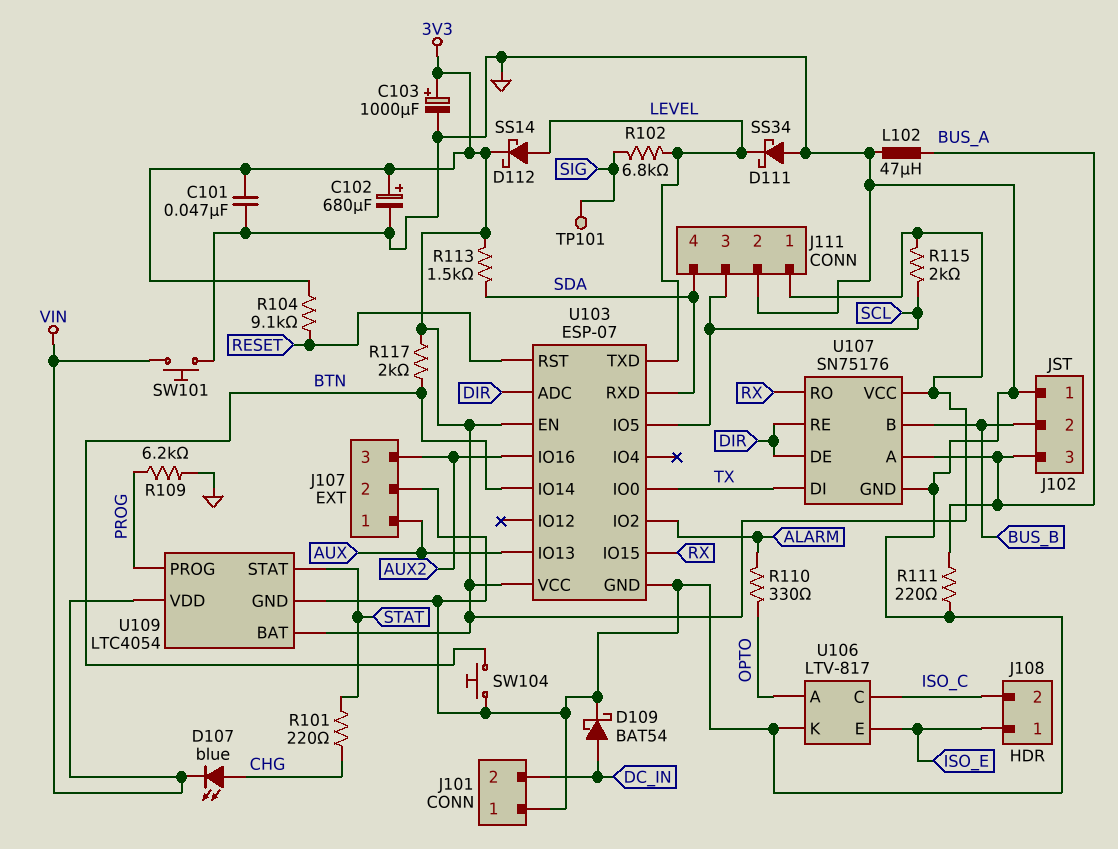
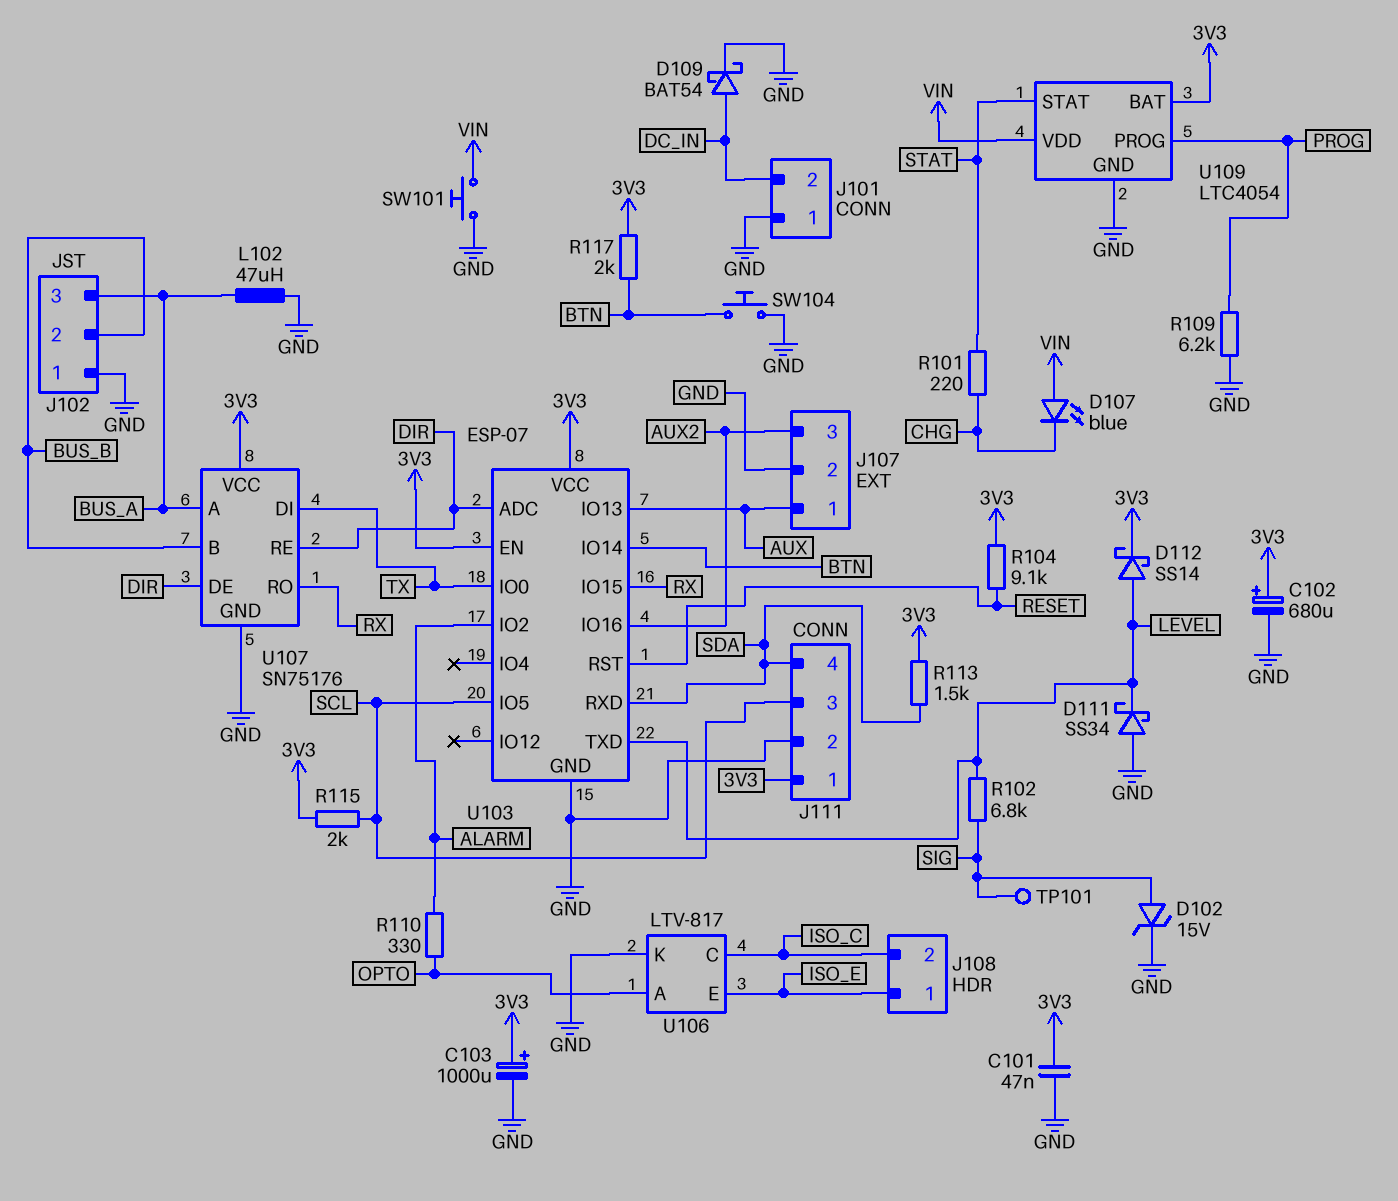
D102: none -> zener 15V (A SIG, K GND)
D107: LED blue (A CHG, K VIN) -> LED blue (A VIN, K CHG)
R111: 220 (BUS_A, GND) -> none

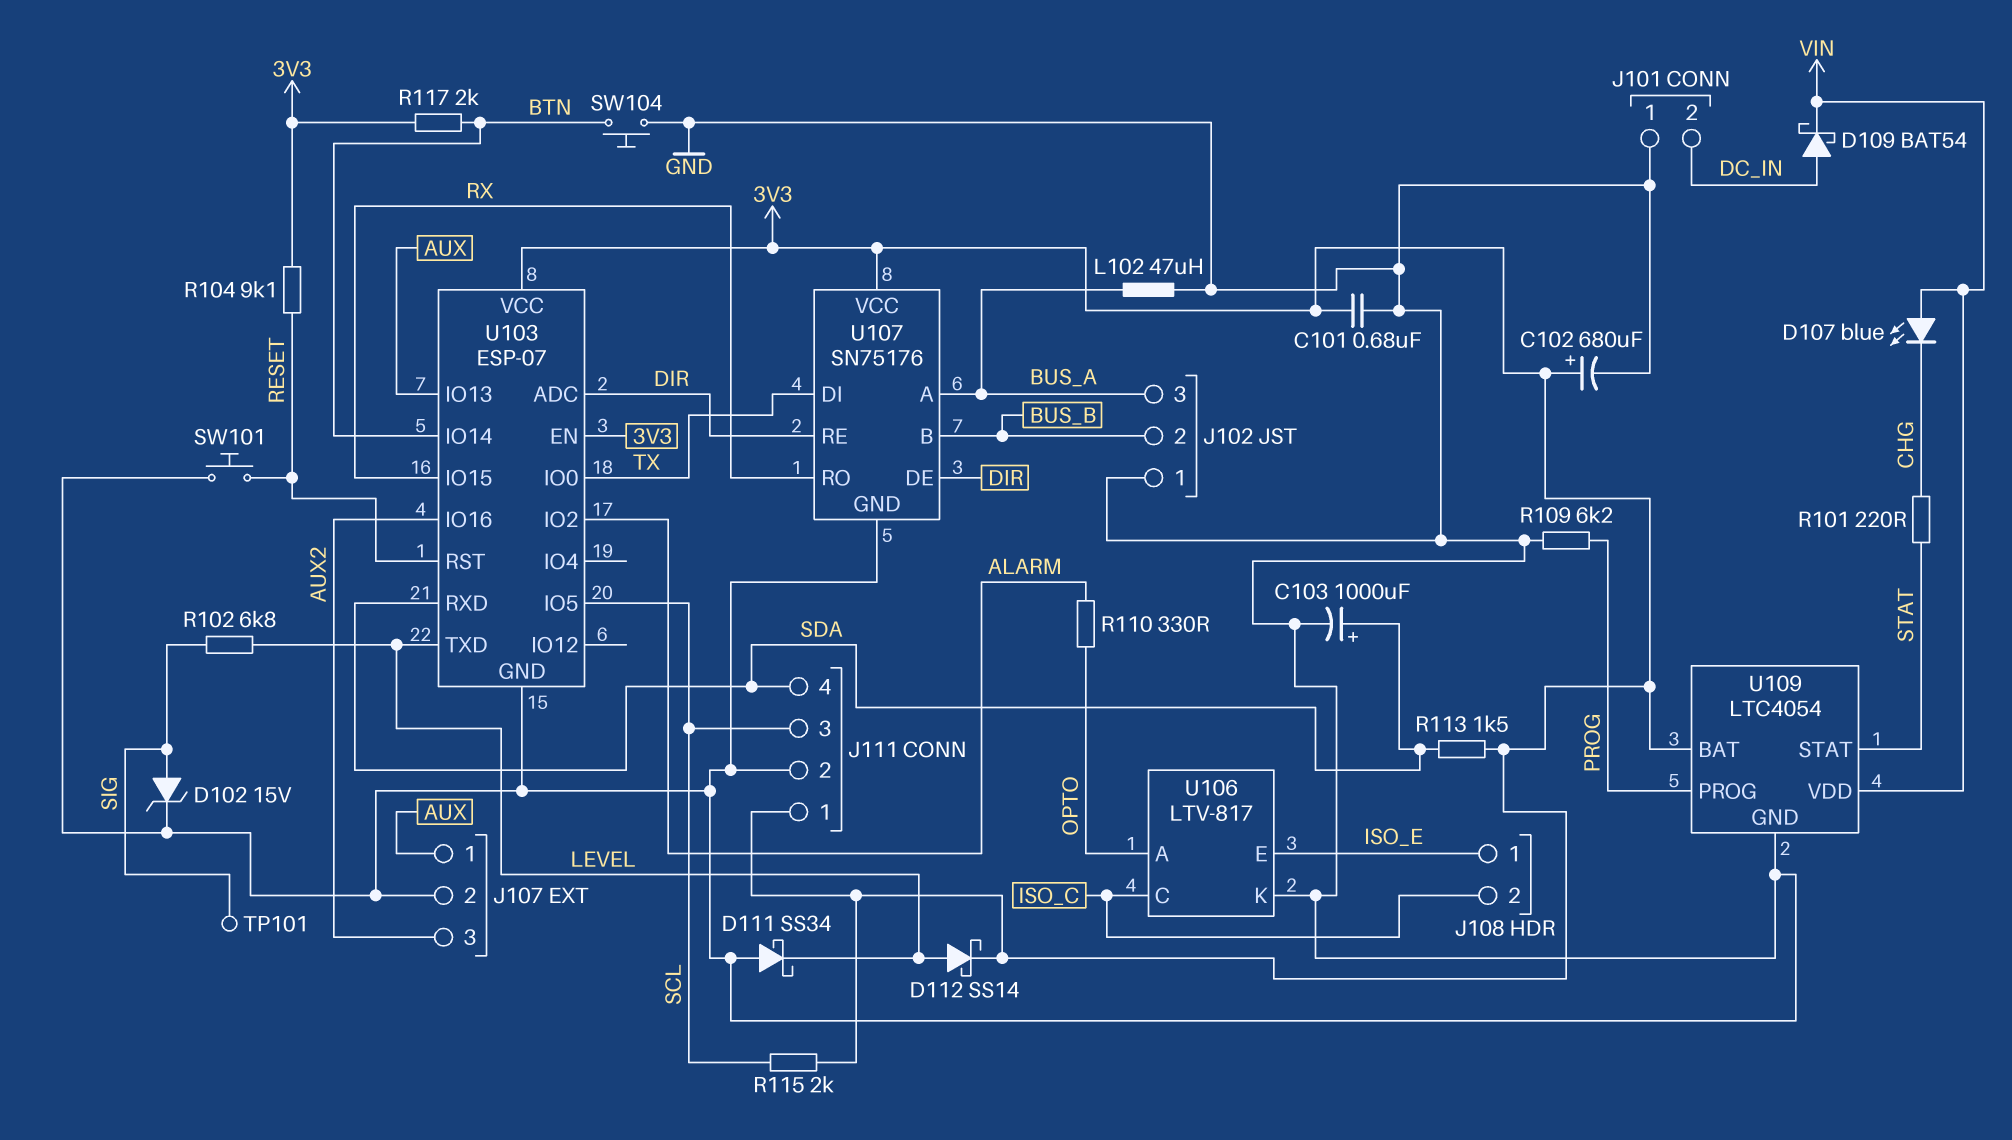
C101: 47nF (3V3, GND) -> 680nF (3V3, GND)
C103: 1000uF (plus 3V3, minus GND) -> 1000uF (plus SDA, minus GND)
D109: schottky BAT54 (A DC_IN, K GND) -> schottky BAT54 (A DC_IN, K VIN)
SW101: button (GND, VIN) -> button (GND, RESET)

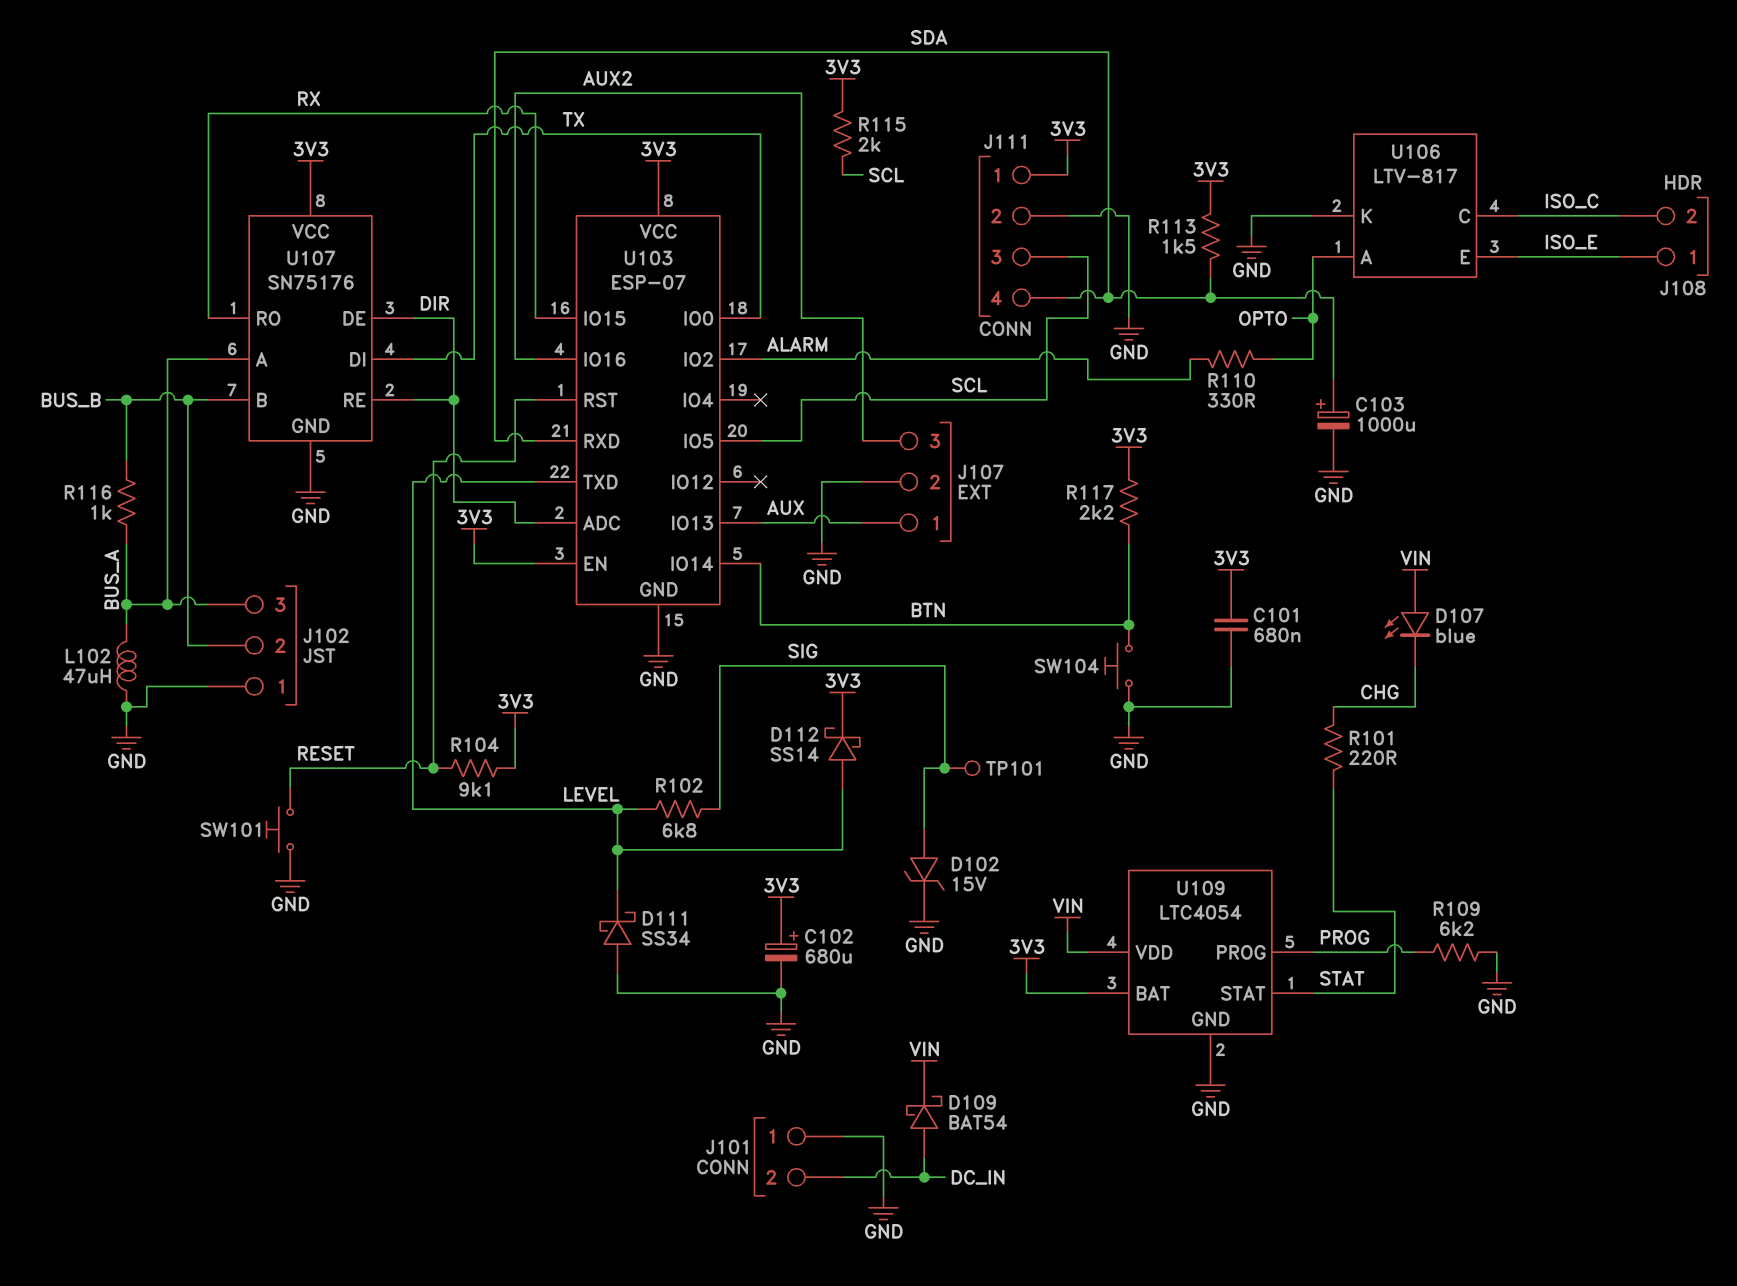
R116: none -> 1k (BUS_A, BUS_B)
R117: 2k (3V3, BTN) -> 2.2k (3V3, BTN)

